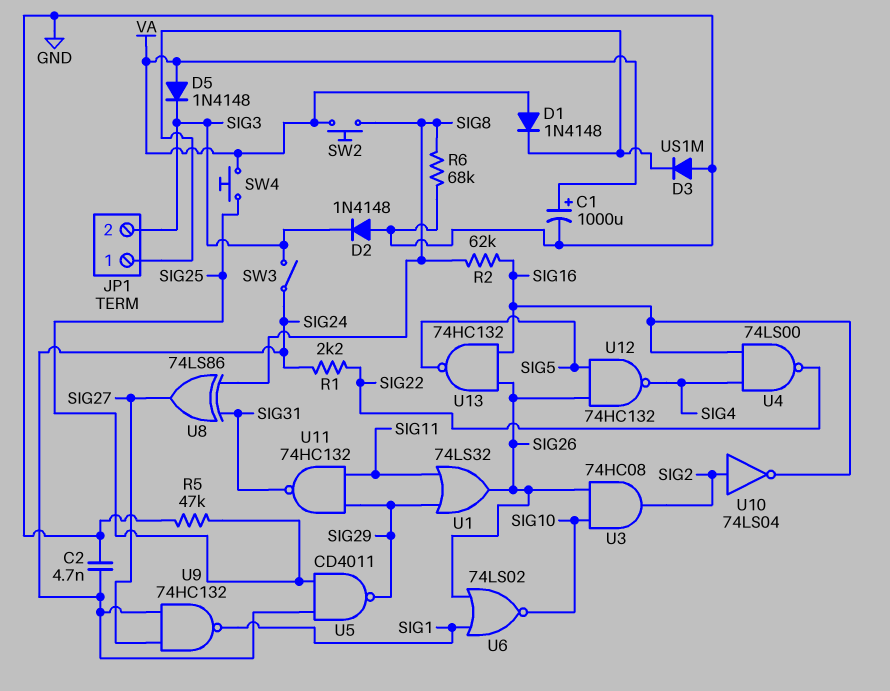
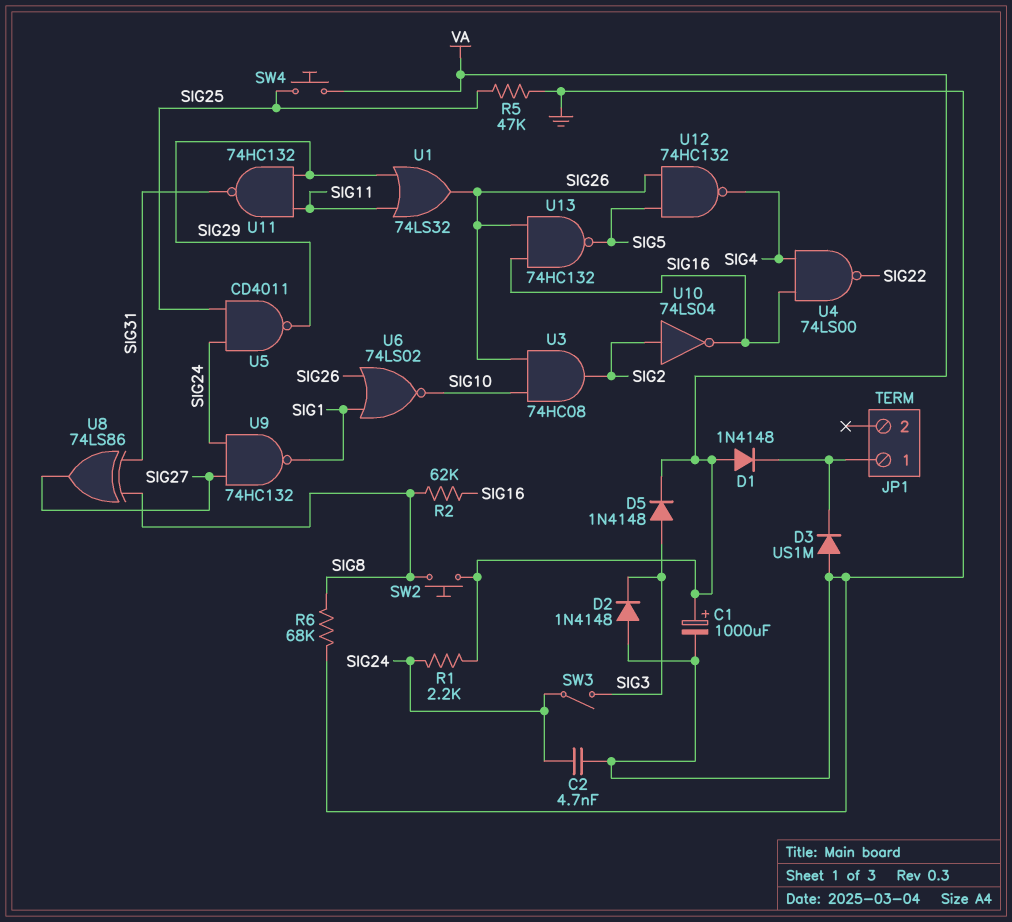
D5: diode 1N4148 (A VA, K SIG3) -> diode 1N4148 (A SIG3, K VA)
JP1 pin 2: SIG3 -> none
R1: 2.2k (SIG22, SIG24) -> 2.2k (SIG24, VA)

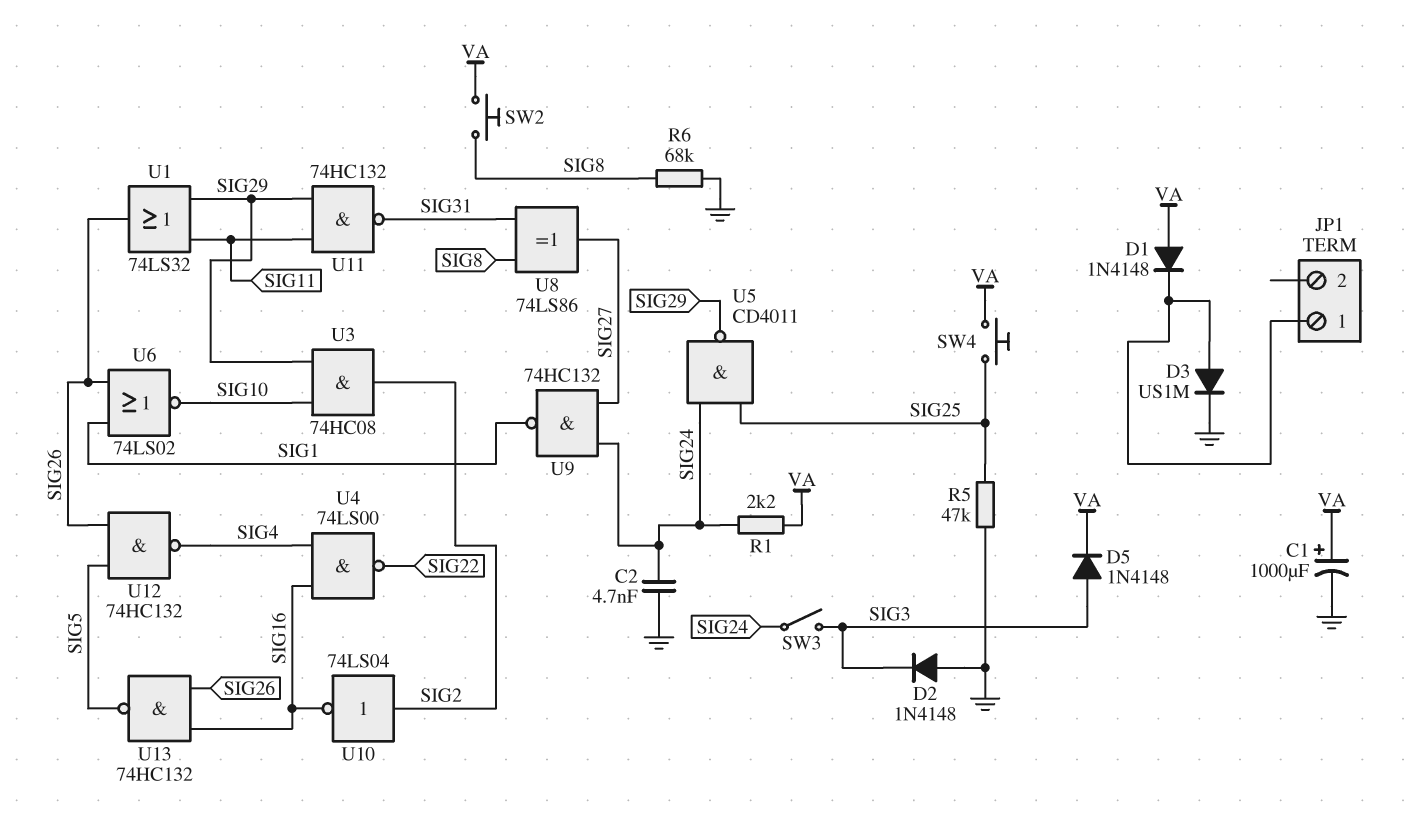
D3: diode US1M (A GND, K JP1/1) -> diode US1M (A JP1/1, K GND)
R2: 62k (SIG8, SIG16) -> none
U3: AND 74HC08 (in SIG10, in SIG26, out SIG2) -> AND 74HC08 (in SIG10, in SIG29, out SIG2)

